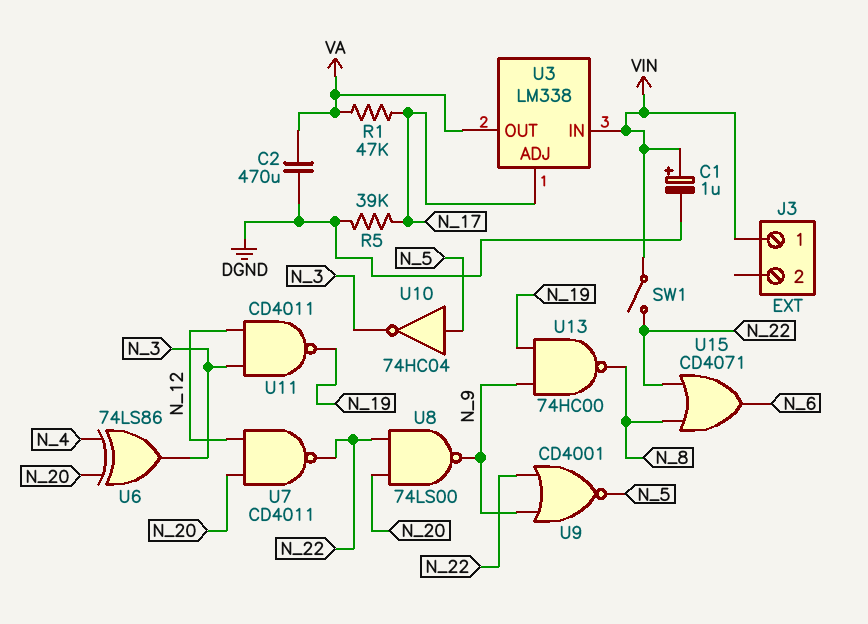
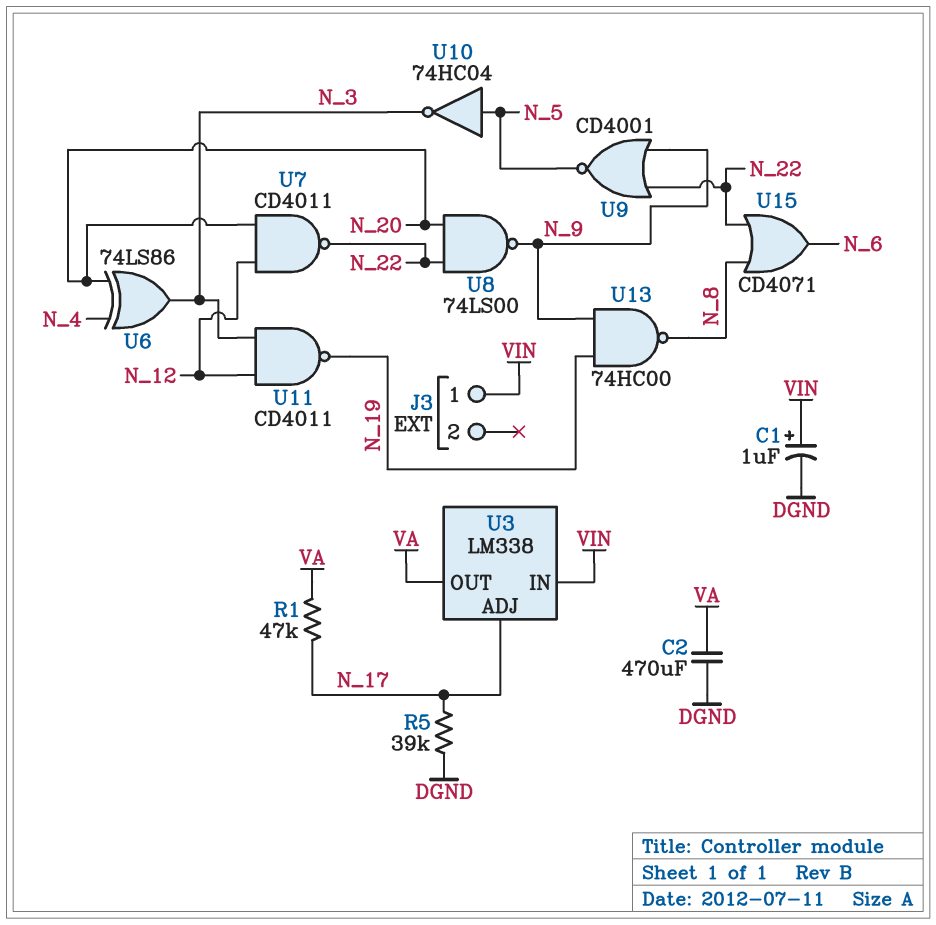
SW1: switch (N_22, VIN) -> none

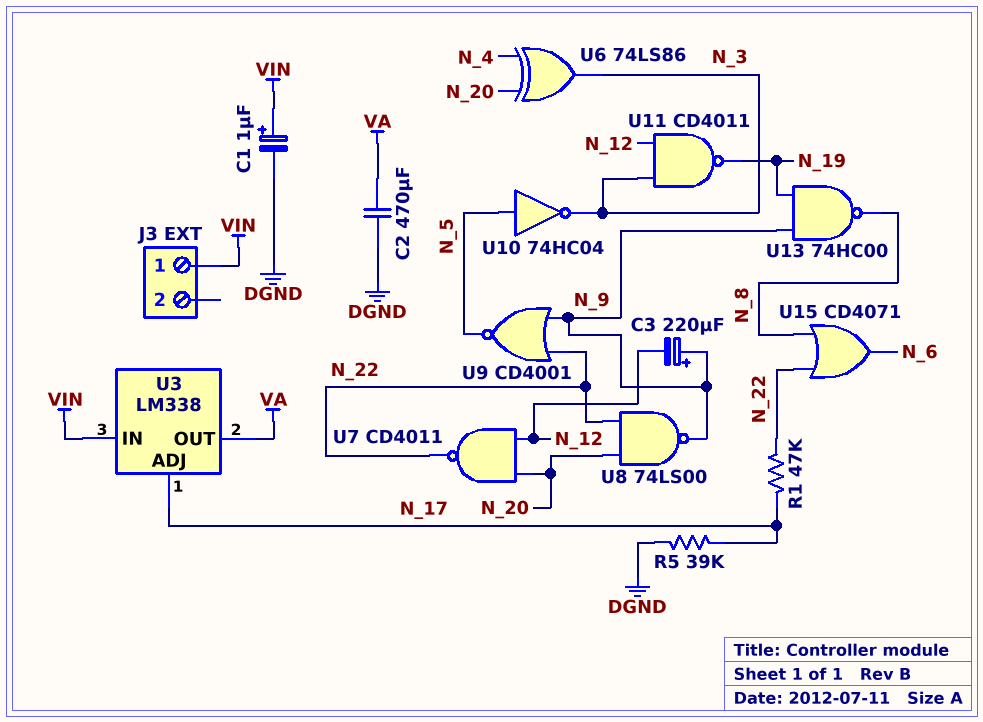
C3: none -> 220uF (plus N_9, minus N_12)
R1: 47k (N_17, VA) -> 47k (N_17, N_22)

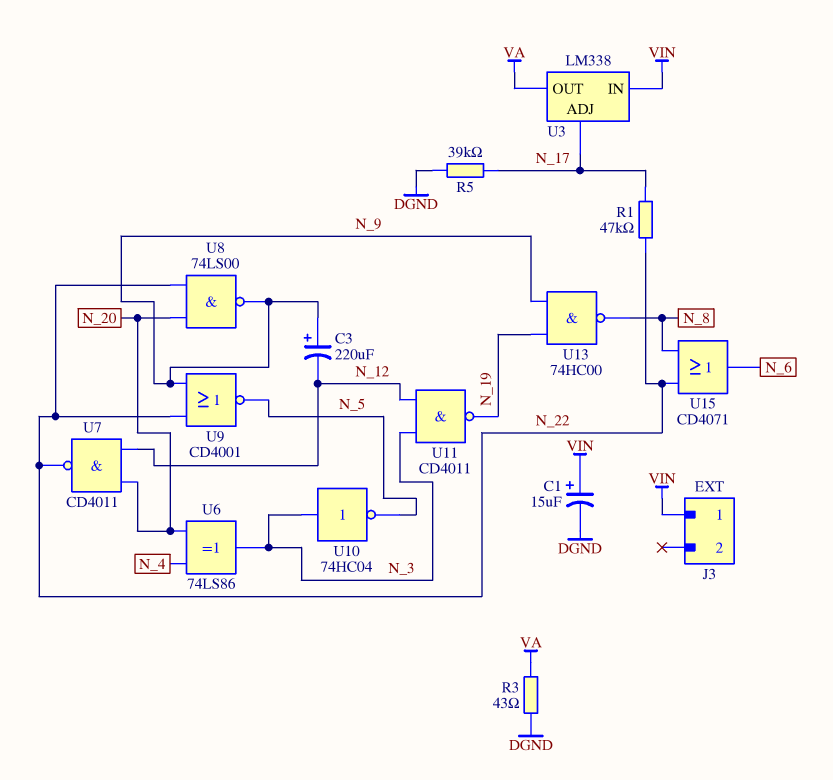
C1: 1uF (plus VIN, minus DGND) -> 15uF (plus VIN, minus DGND)
C2: 470uF (DGND, VA) -> none
R3: none -> 43 (DGND, VA)
U10: NOT 74HC04 (in N_5, out N_3) -> NOT 74HC04 (in N_3, out N_5)

